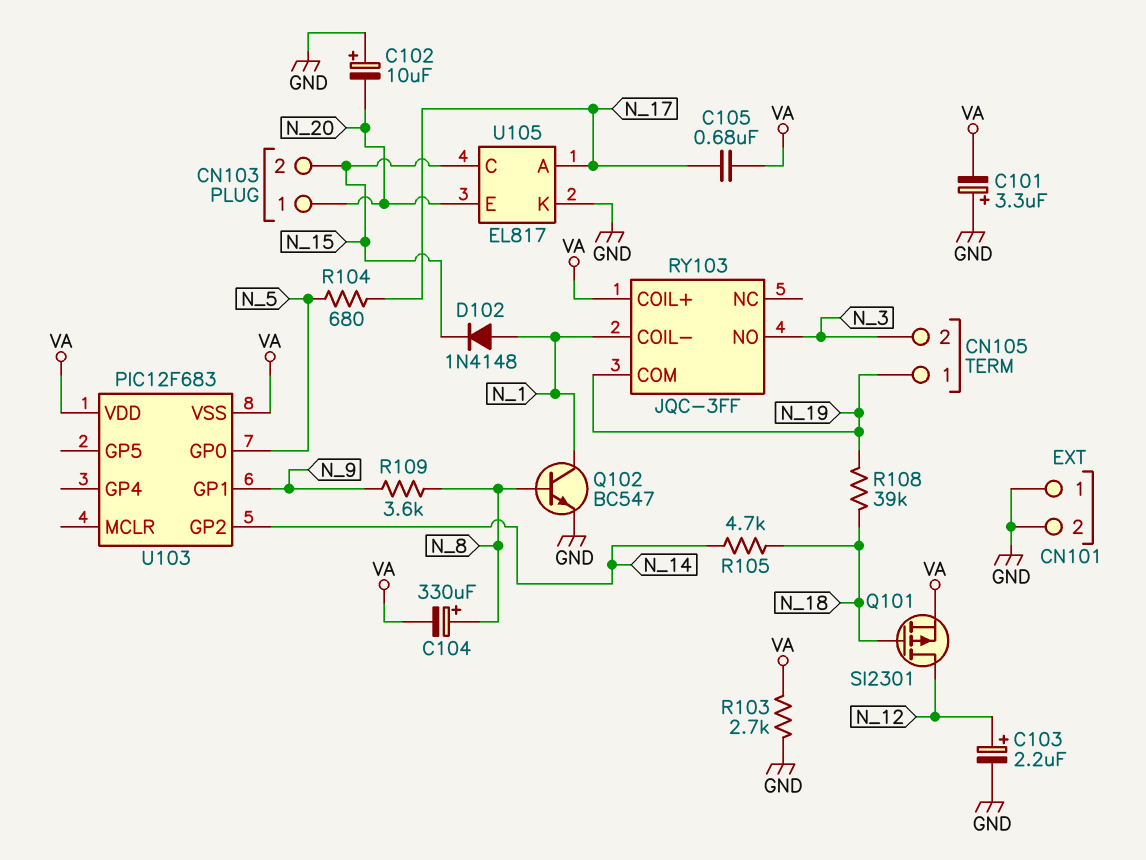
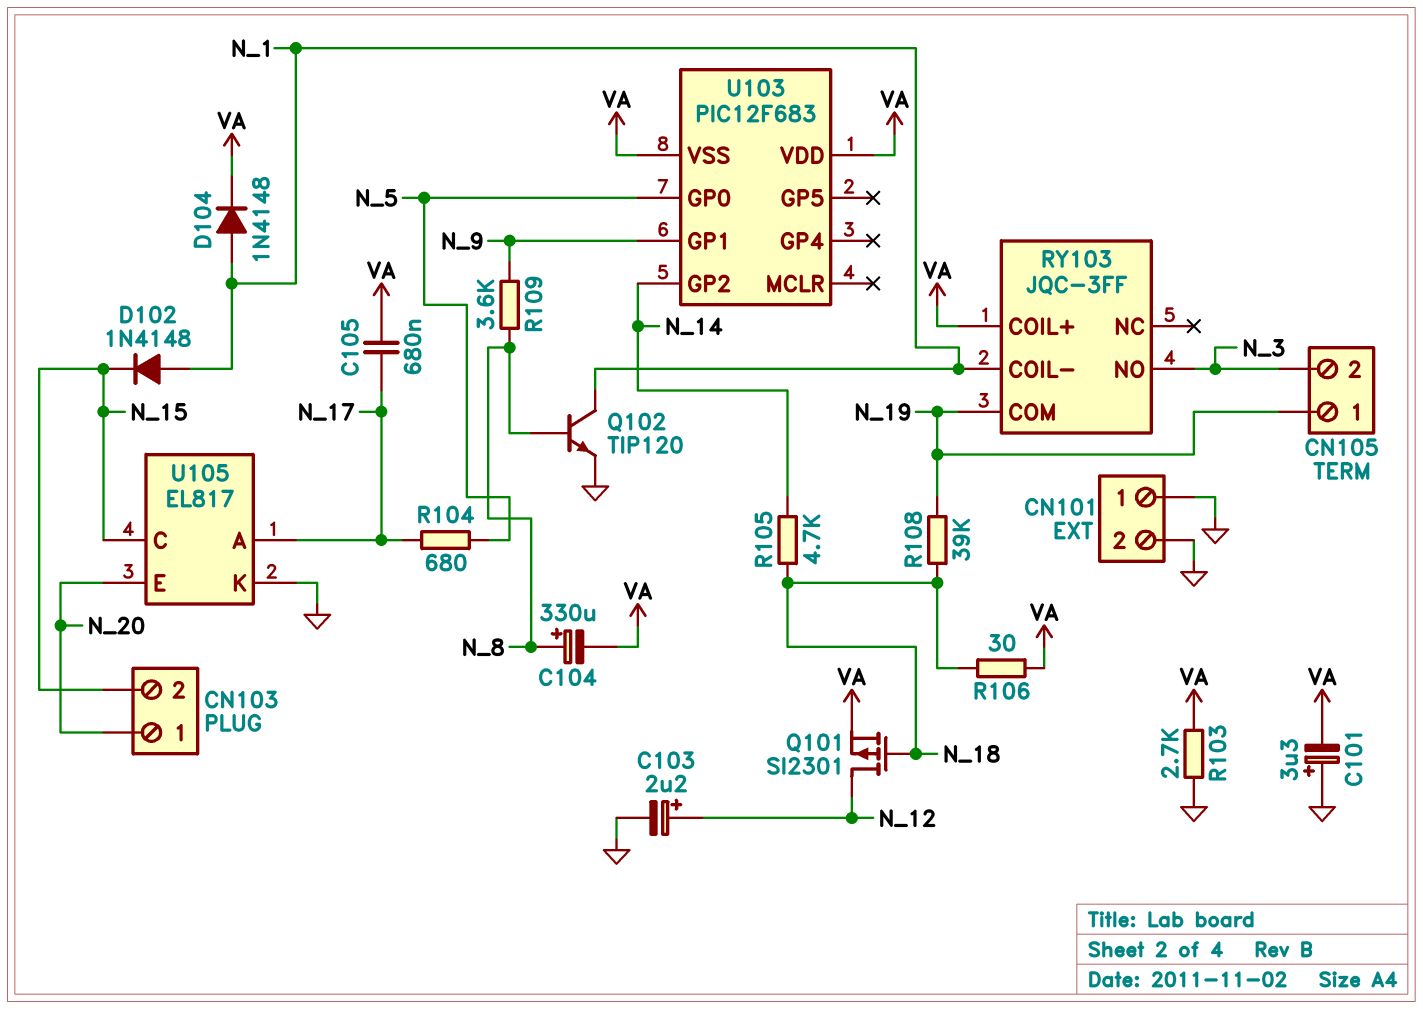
C102: 10uF (plus GND, minus N_20) -> none
D104: none -> diode 1N4148 (A N_1, K VA)
Q102: NPN BC547 (B N_8, C N_1, E GND) -> NPN TIP120 (B N_8, C N_1, E GND)
R106: none -> 30 (N_18, VA)

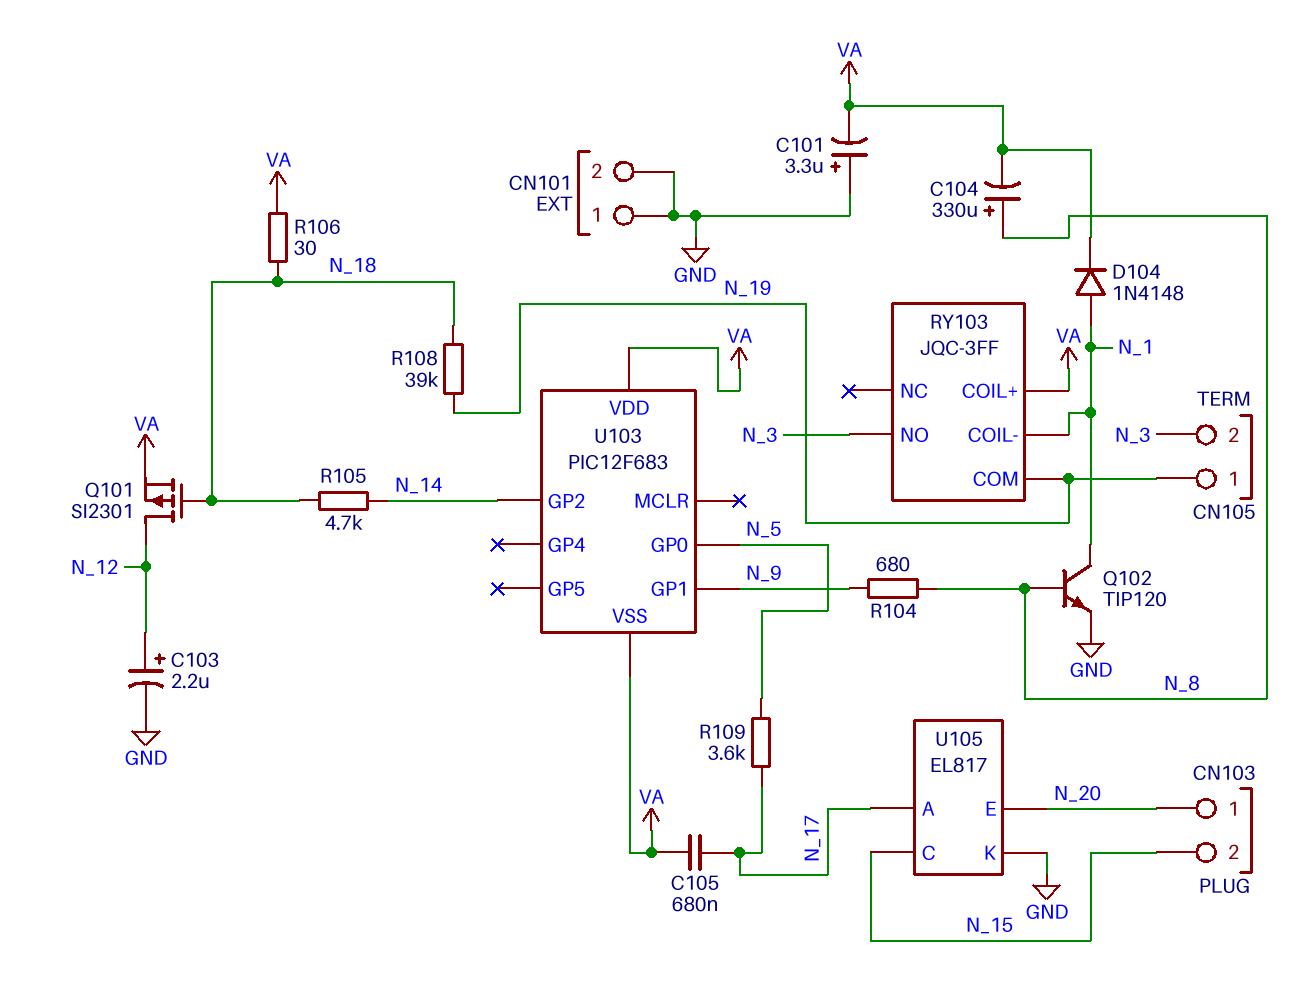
D102: diode 1N4148 (A N_1, K N_15) -> none
R103: 2.7k (GND, VA) -> none
R104: 680 (N_5, N_17) -> 680 (N_8, N_9)
R109: 3.6k (N_8, N_9) -> 3.6k (N_5, N_17)

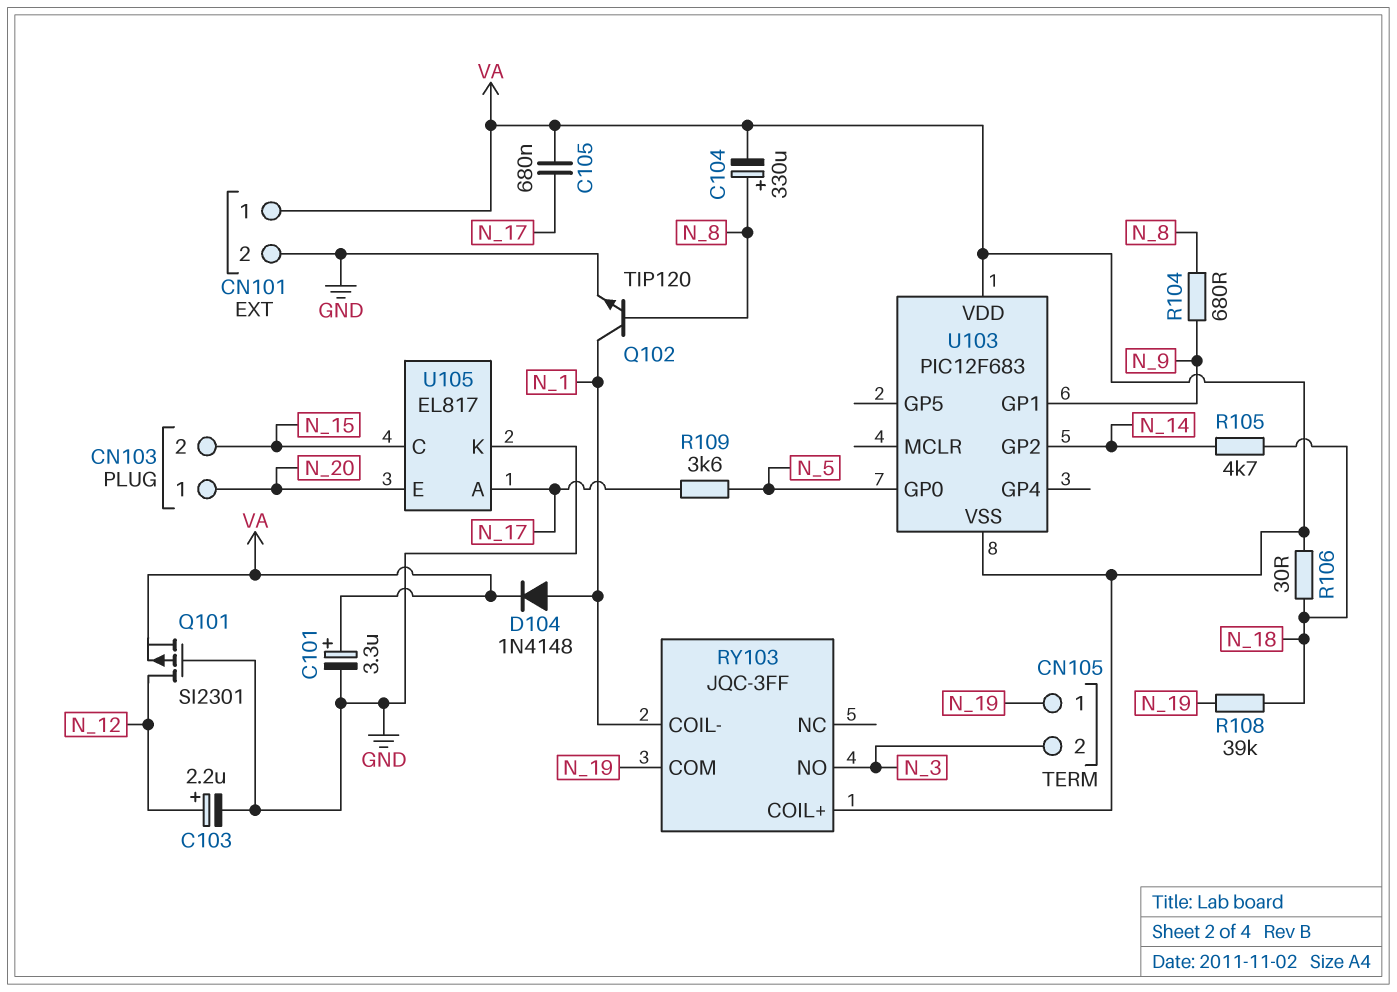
C101: 3.3uF (plus GND, minus VA) -> 3.3uF (plus VA, minus GND)
CN101 pin 1: GND -> VA
Q101: PMOS SI2301 (G N_18, D N_12, S VA) -> PMOS SI2301 (G GND, D N_12, S VA)

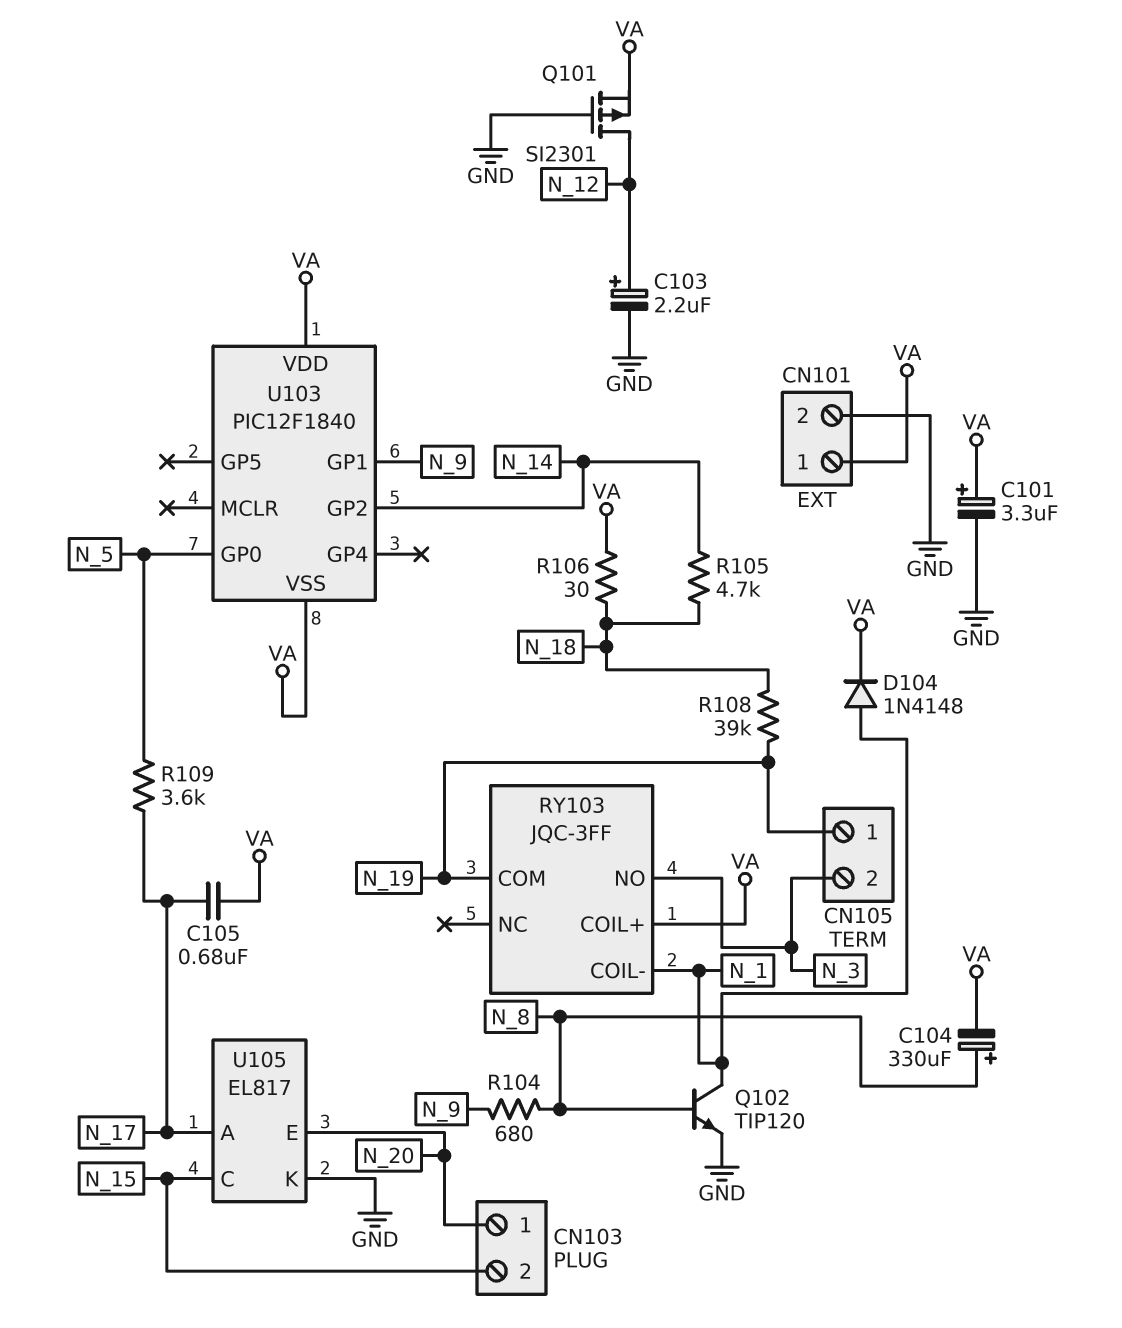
U103: PIC12F683 -> PIC12F1840

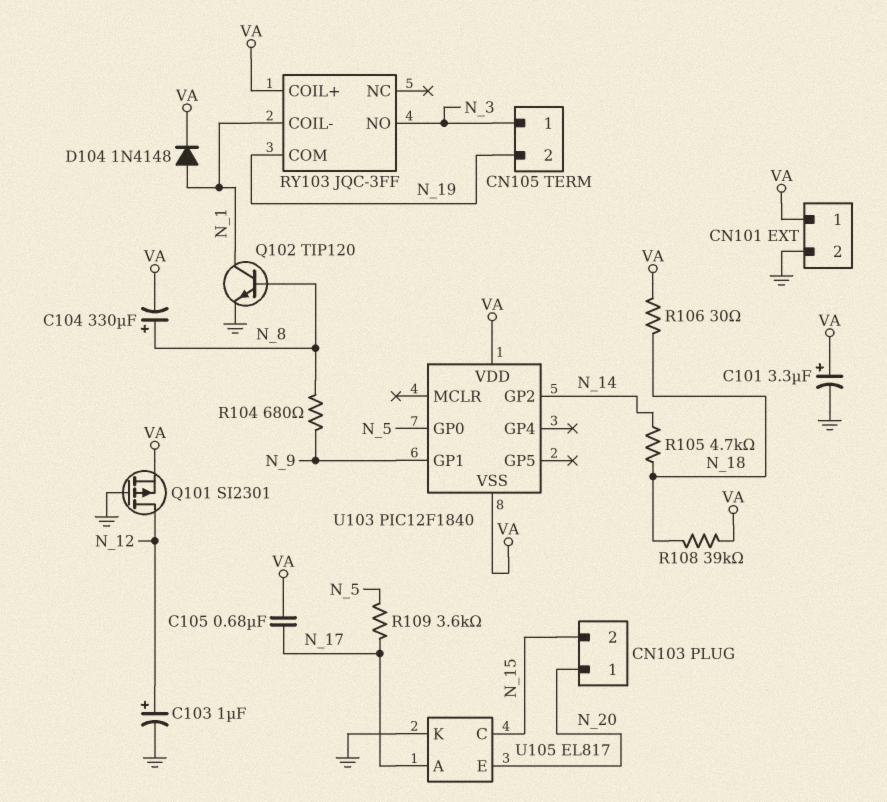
C103: 2.2uF (plus N_12, minus GND) -> 1uF (plus N_12, minus GND)
CN105 pin 1: N_19 -> N_3
CN105 pin 2: N_3 -> N_19
R108: 39k (N_18, N_19) -> 39k (N_18, VA)

